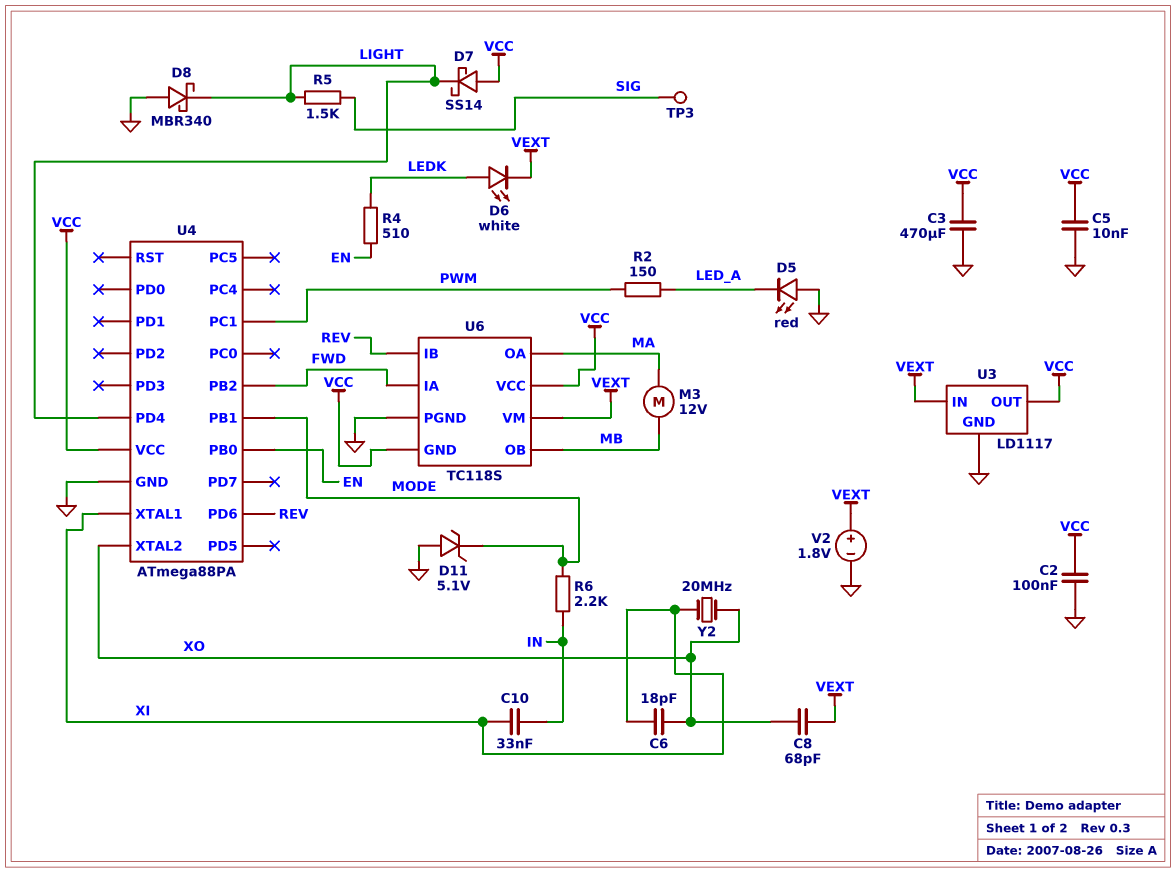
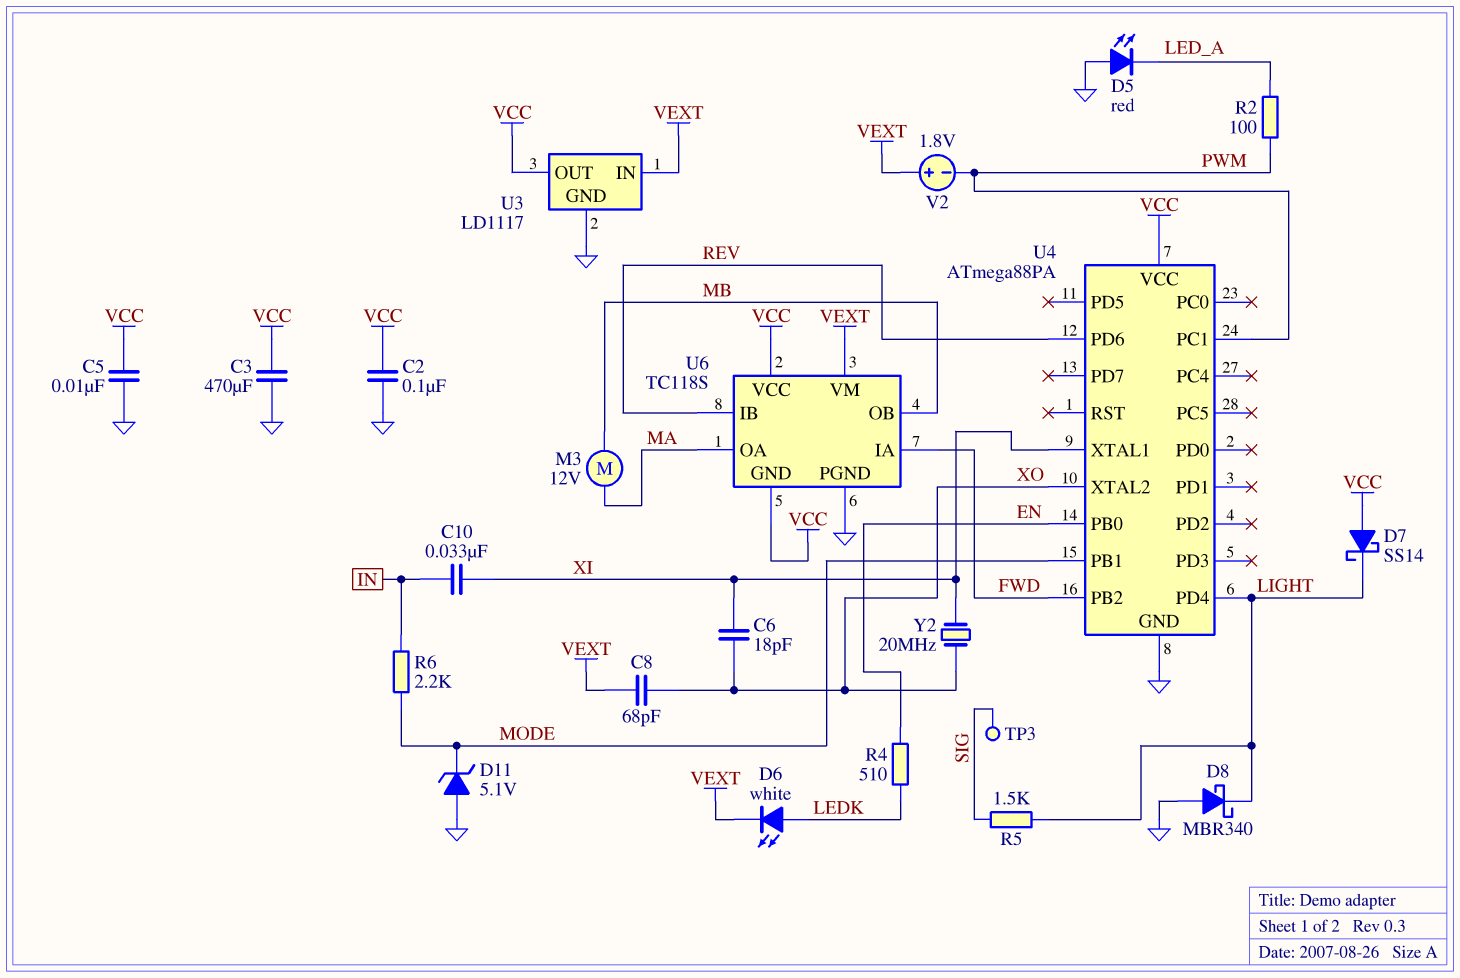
R2: 150 (LED_A, PWM) -> 100 (LED_A, PWM)
V2: 1.8V (plus VEXT, minus GND) -> 1.8V (plus VEXT, minus PWM)

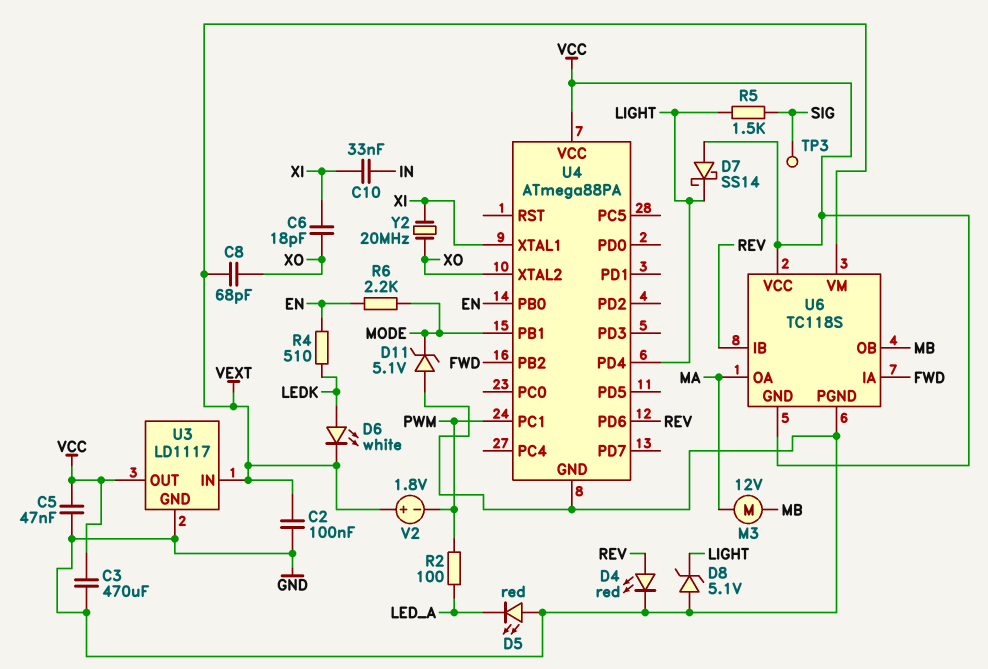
C2: 100nF (GND, VCC) -> 100nF (GND, VEXT)
C5: 10nF (GND, VCC) -> 47nF (GND, VCC)
D4: none -> LED red (A REV, K GND)
D8: schottky MBR340 (A GND, K LIGHT) -> zener 5.1V (A GND, K LIGHT)
R6: 2.2k (IN, MODE) -> 2.2k (EN, MODE)

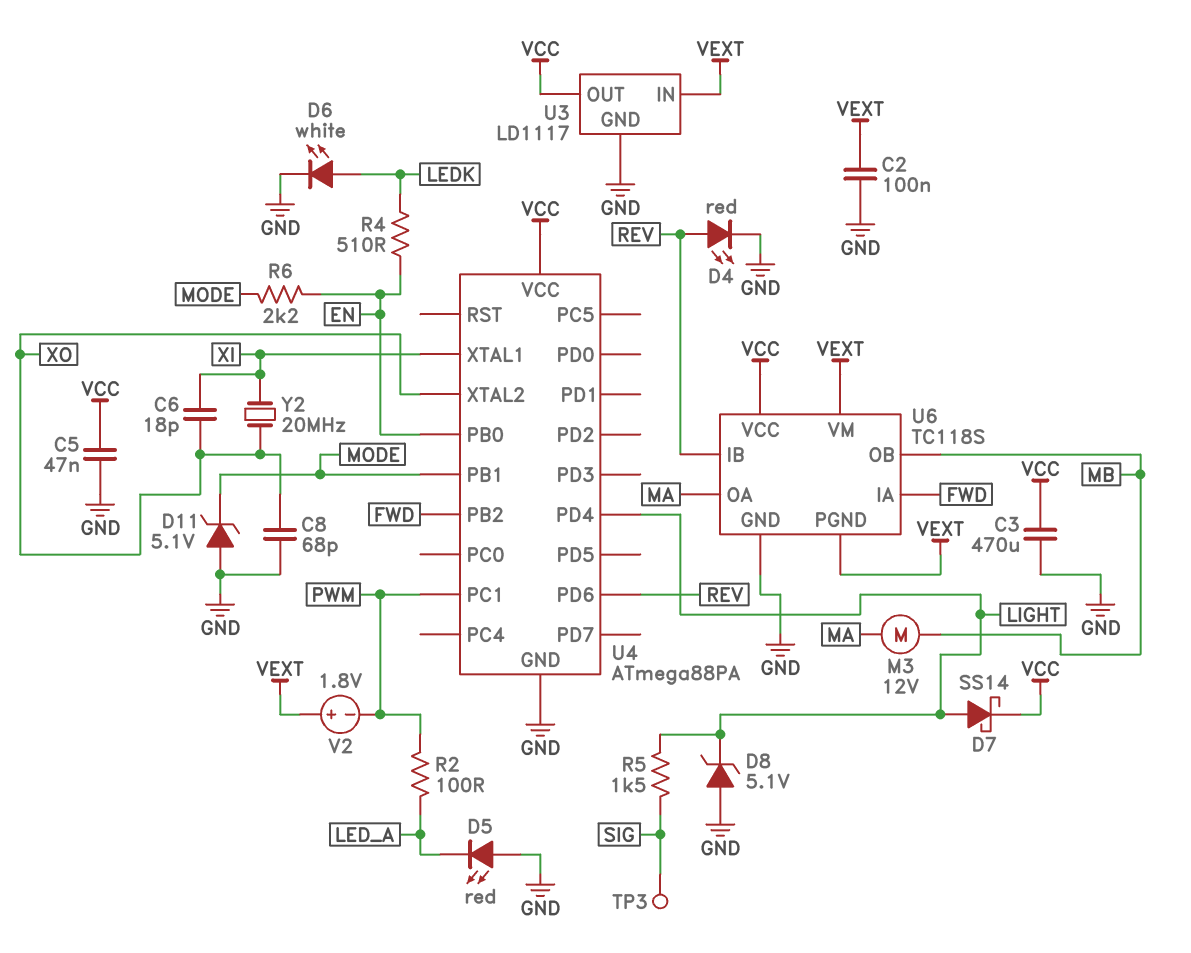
C8: 68pF (VEXT, XO) -> 68pF (GND, XO)
C10: 33nF (IN, XI) -> none
D6: LED white (A LEDK, K VEXT) -> LED white (A LEDK, K GND)
D7: schottky SS14 (A VCC, K LIGHT) -> schottky SS14 (A LIGHT, K VCC)
U6 pin GND: VCC -> GND
U6 pin PGND: GND -> VEXT

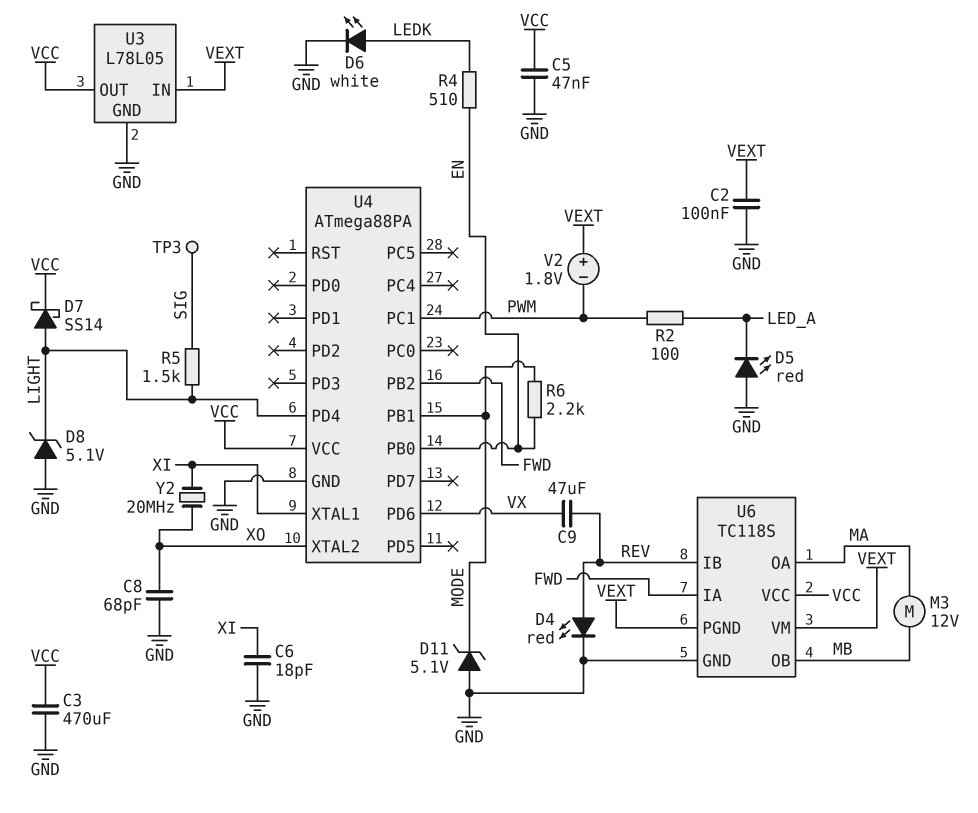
C6: 18pF (XI, XO) -> 18pF (GND, XI)
C9: none -> 47uF (REV, VX)
U3: LD1117 -> L78L05
U4 pin PD6: REV -> VX

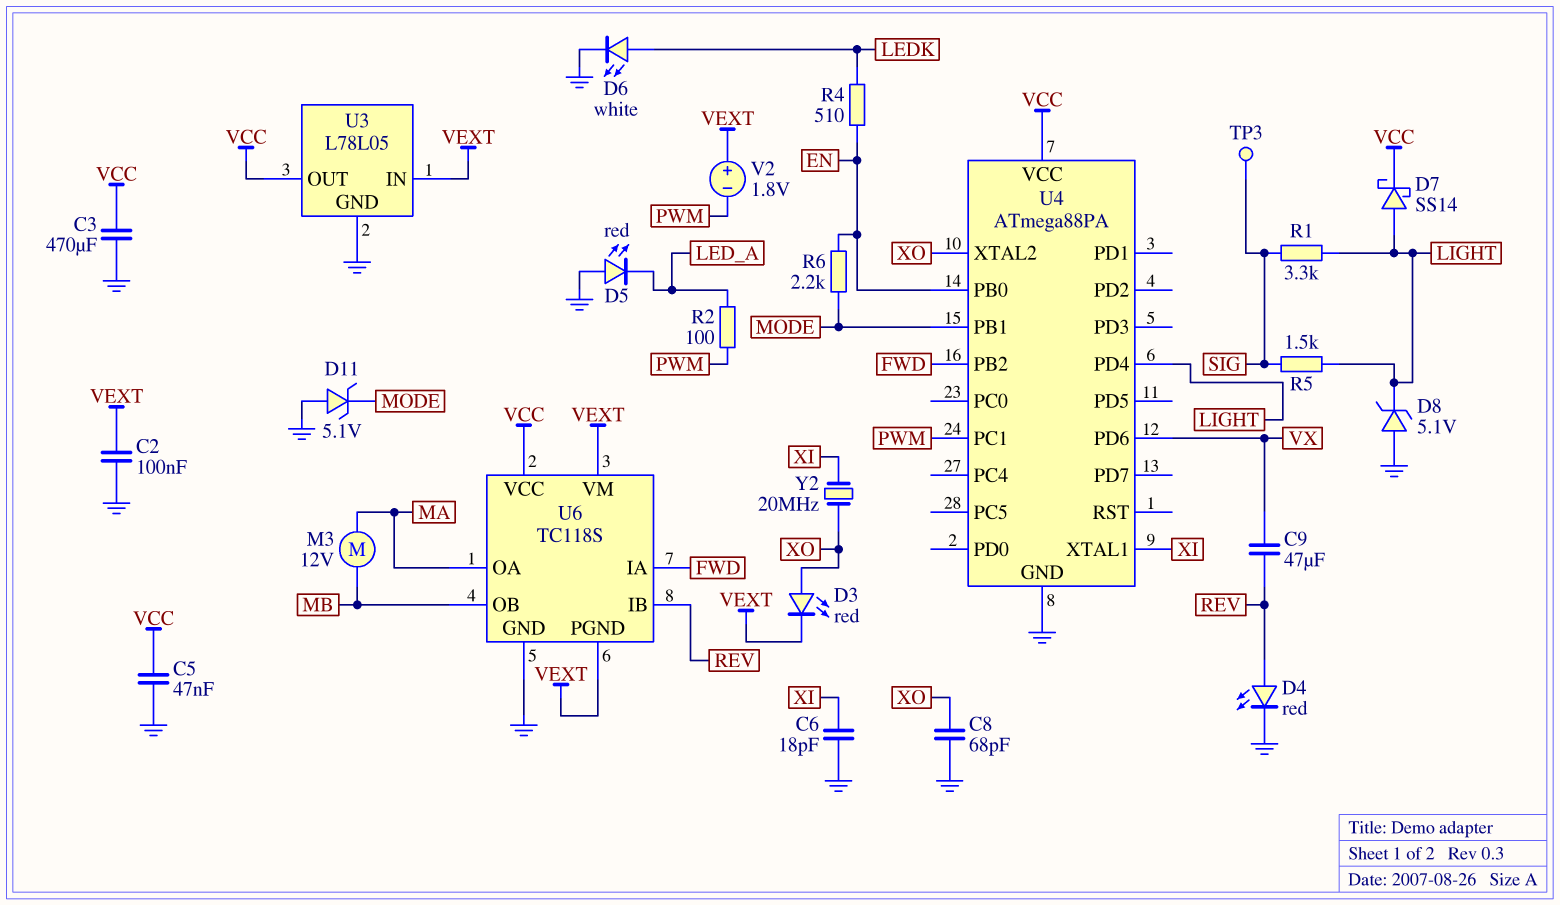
D3: none -> LED red (A XO, K VEXT)
R1: none -> 3.3k (LIGHT, SIG)

